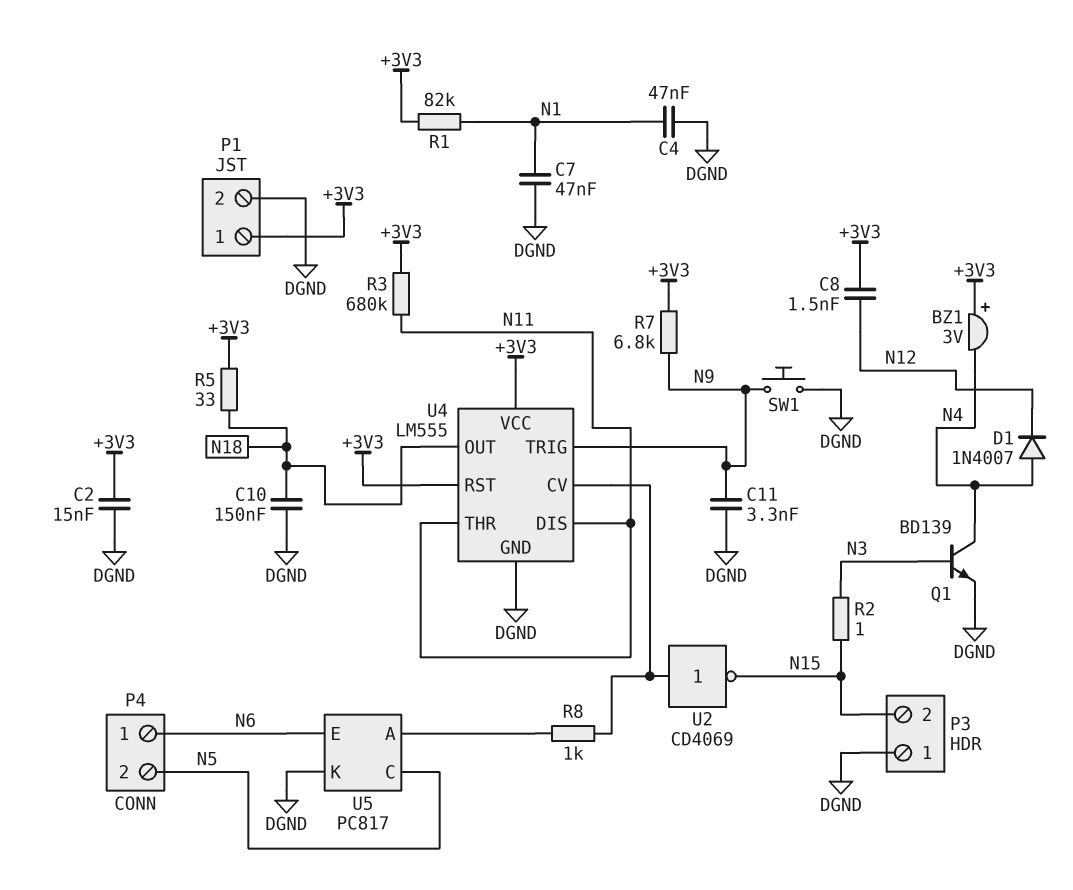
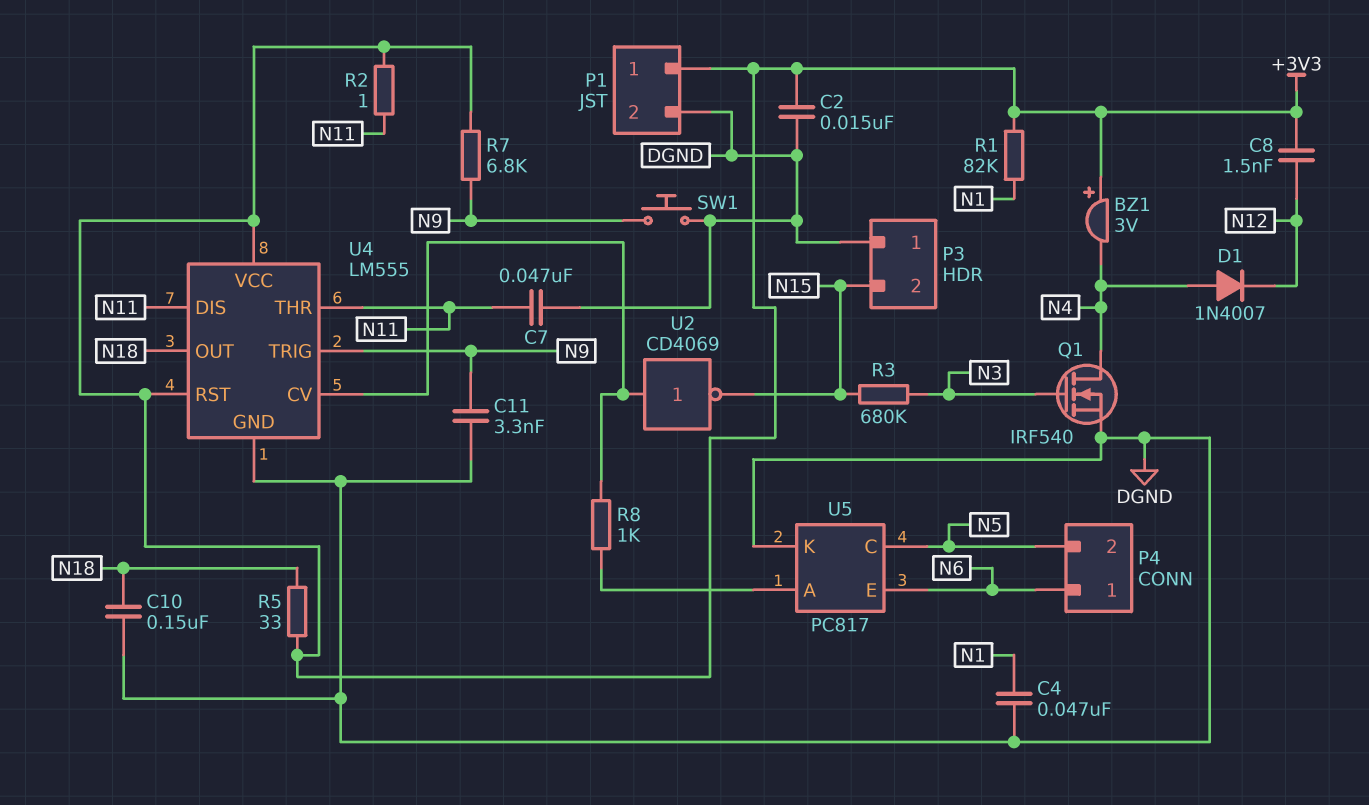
C7: 47nF (DGND, N1) -> 47nF (DGND, N11)
Q1: NPN BD139 (B N3, C N4, E DGND) -> NMOS IRF540 (G N3, D N4, S DGND)
R2: 1 (N3, N15) -> 1 (+3V3, N11)
R3: 680k (+3V3, N11) -> 680k (N3, N15)

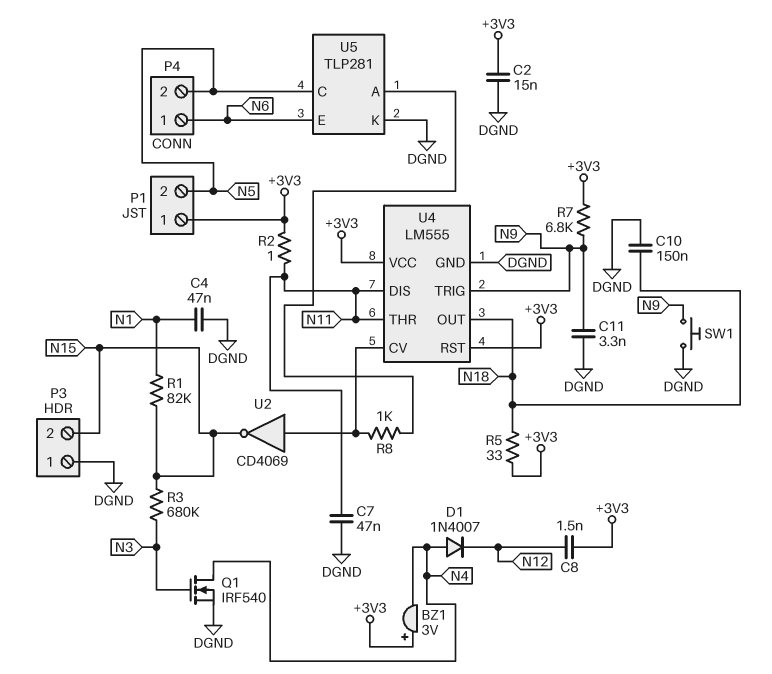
P1 pin 2: DGND -> N5
R1: 82k (+3V3, N1) -> 82k (N1, N15)
U5: PC817 -> TLP281

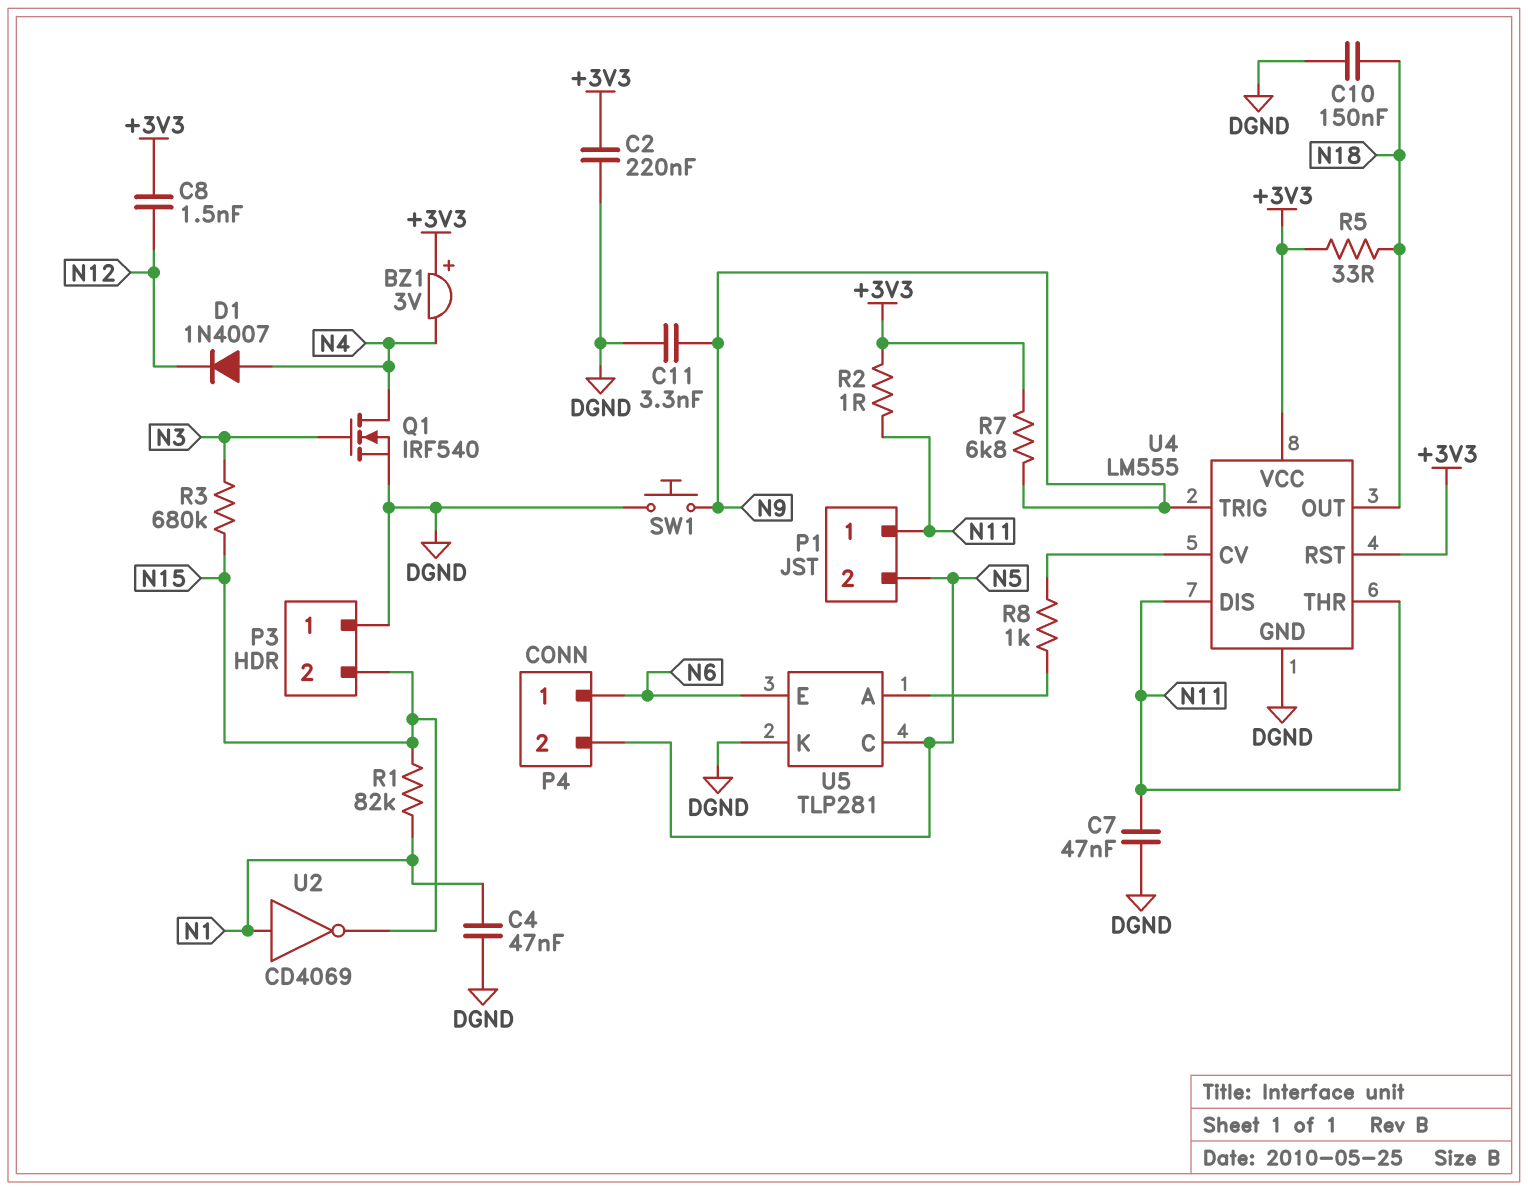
C2: 15nF (+3V3, DGND) -> 220nF (+3V3, DGND)
P1 pin 1: +3V3 -> N11
U2: NOT CD4069 (in U4/CV, out N15) -> NOT CD4069 (in N1, out N15)

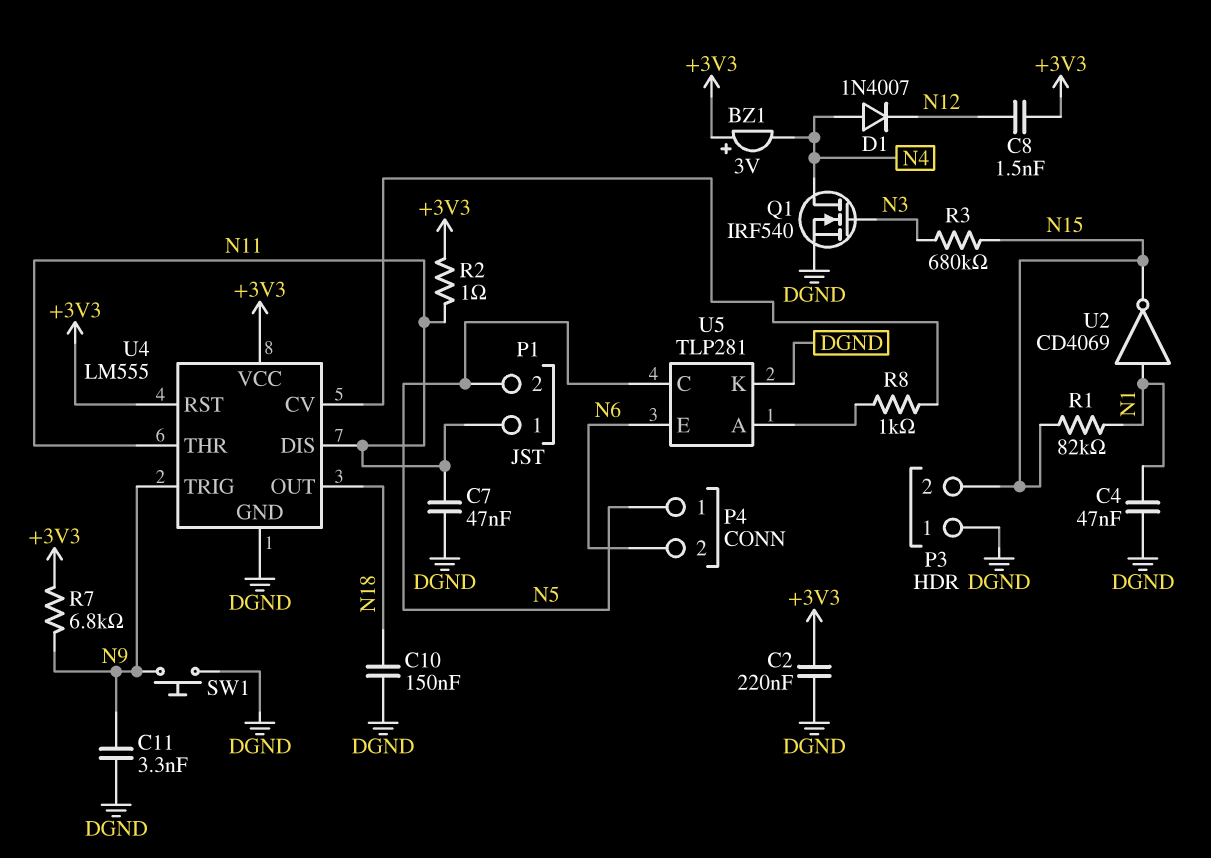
P4 pin 1: N6 -> N5
P4 pin 2: N5 -> N6
R5: 33 (+3V3, N18) -> none

